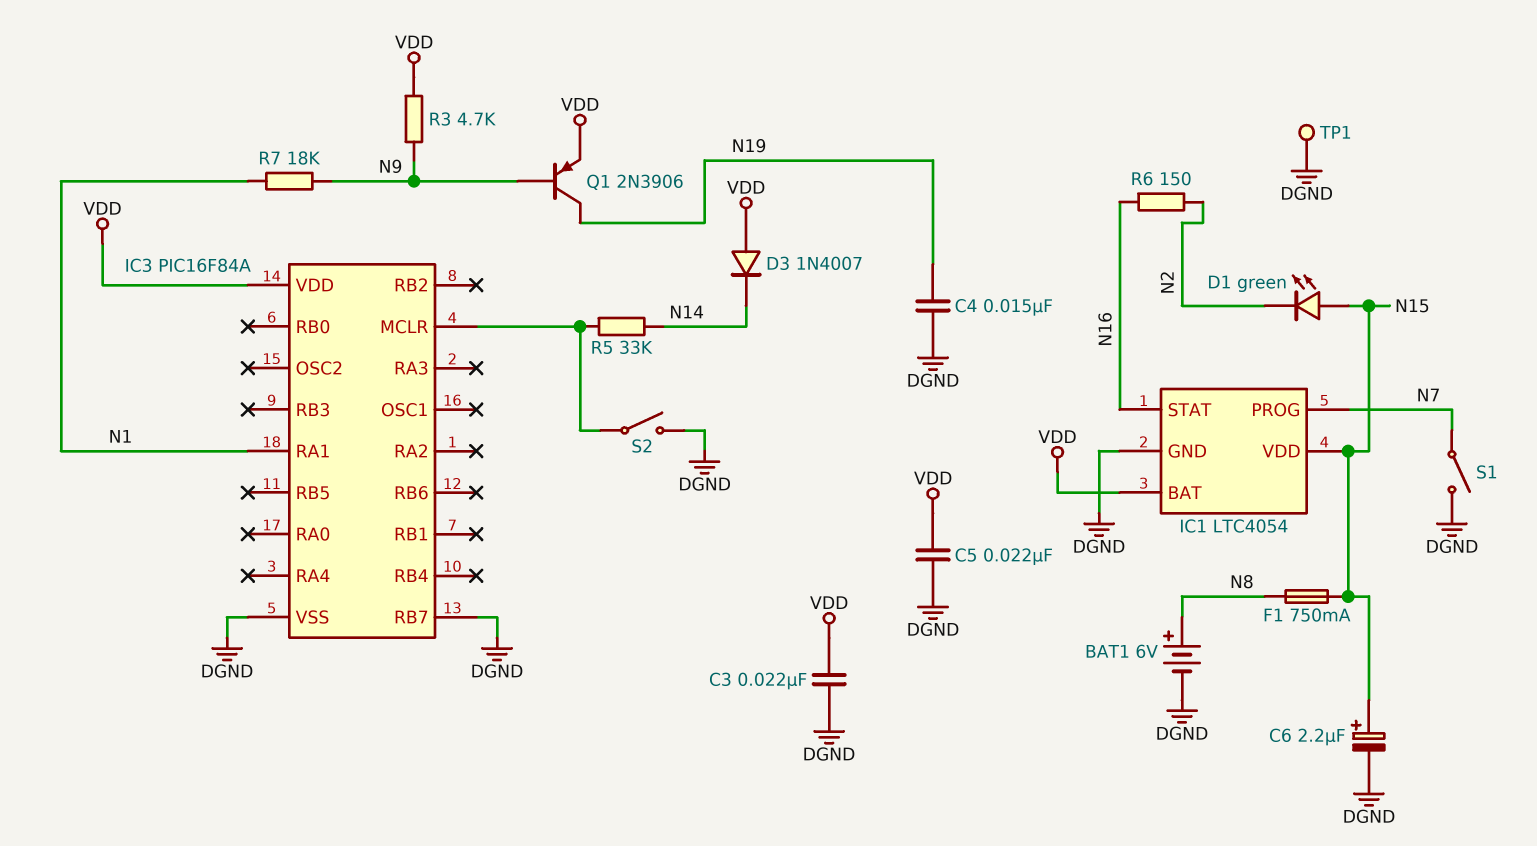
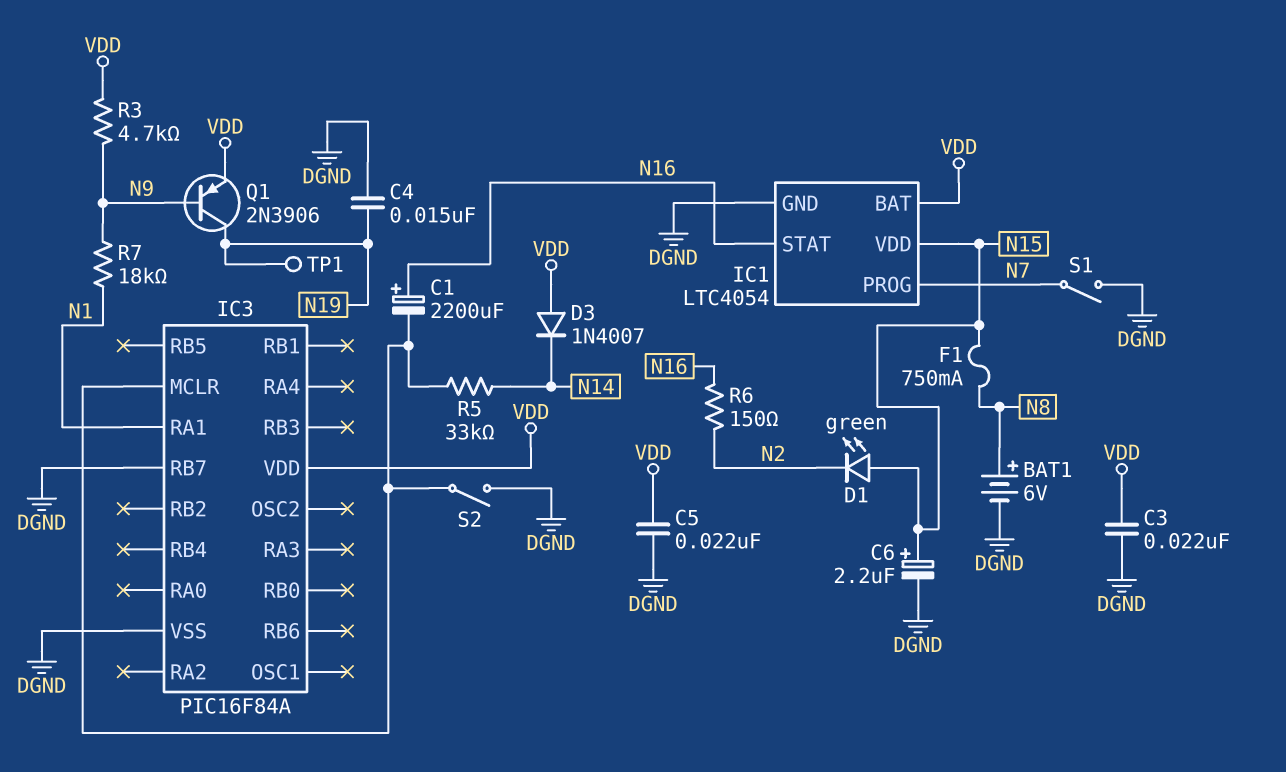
C1: none -> 2200uF (plus N16, minus IC3/MCLR)
TP1: test point (DGND) -> test point (N19)

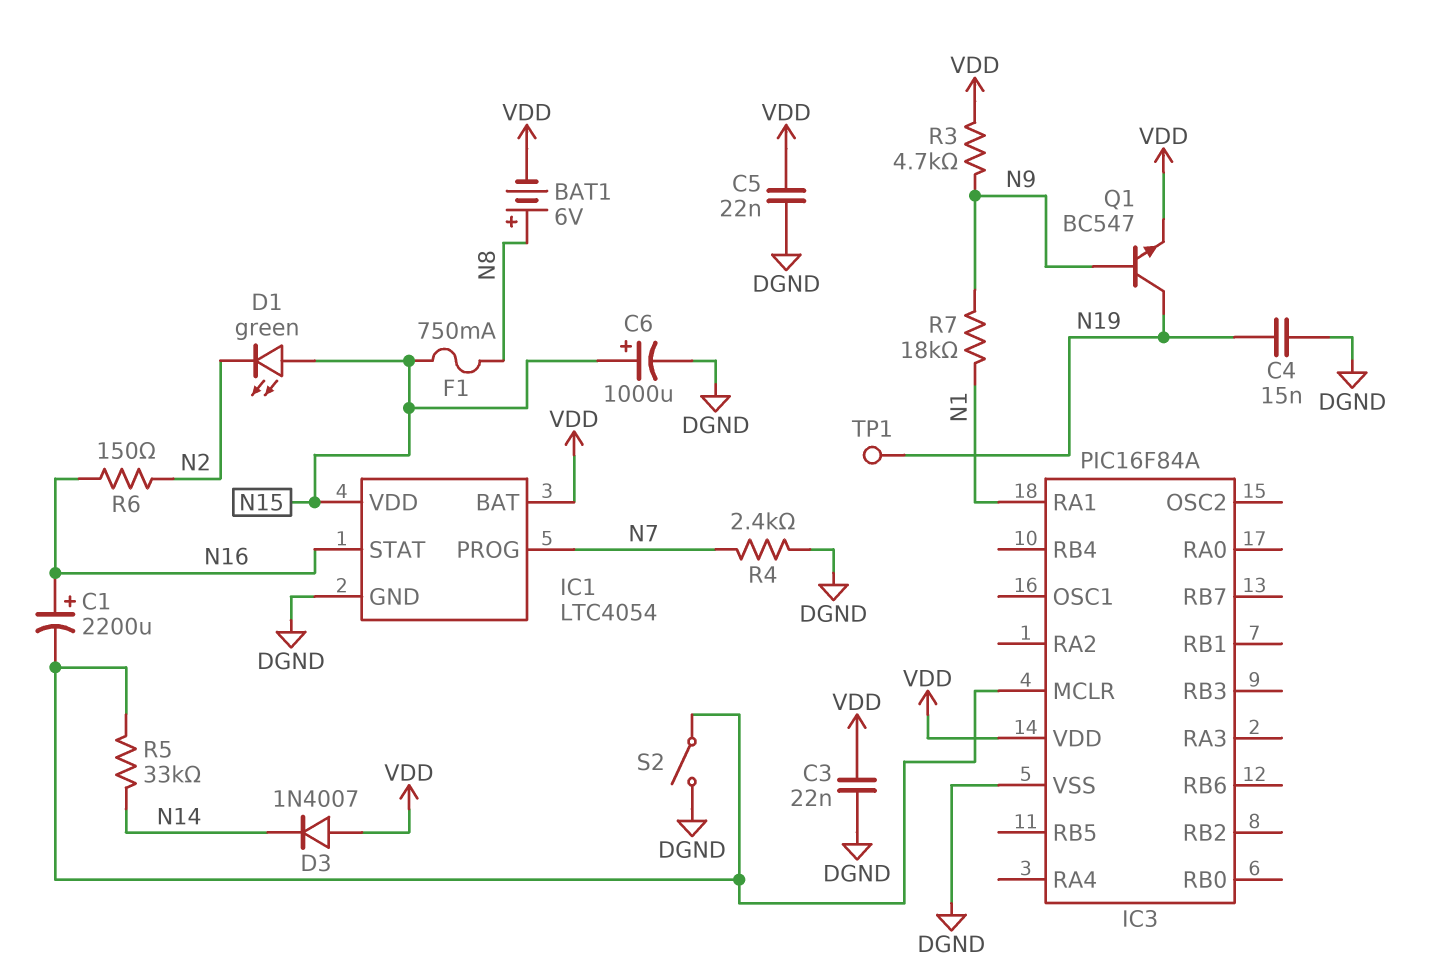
BAT1: 6V (plus N8, minus DGND) -> 6V (plus N8, minus VDD)
C6: 2.2uF (plus N15, minus DGND) -> 1000uF (plus N15, minus DGND)
IC3 pin RB7: DGND -> none
Q1: PNP 2N3906 (B N9, C N19, E VDD) -> NPN BC547 (B N9, C N19, E VDD)
R4: none -> 2.4k (DGND, N7)
S1: switch (DGND, N7) -> none

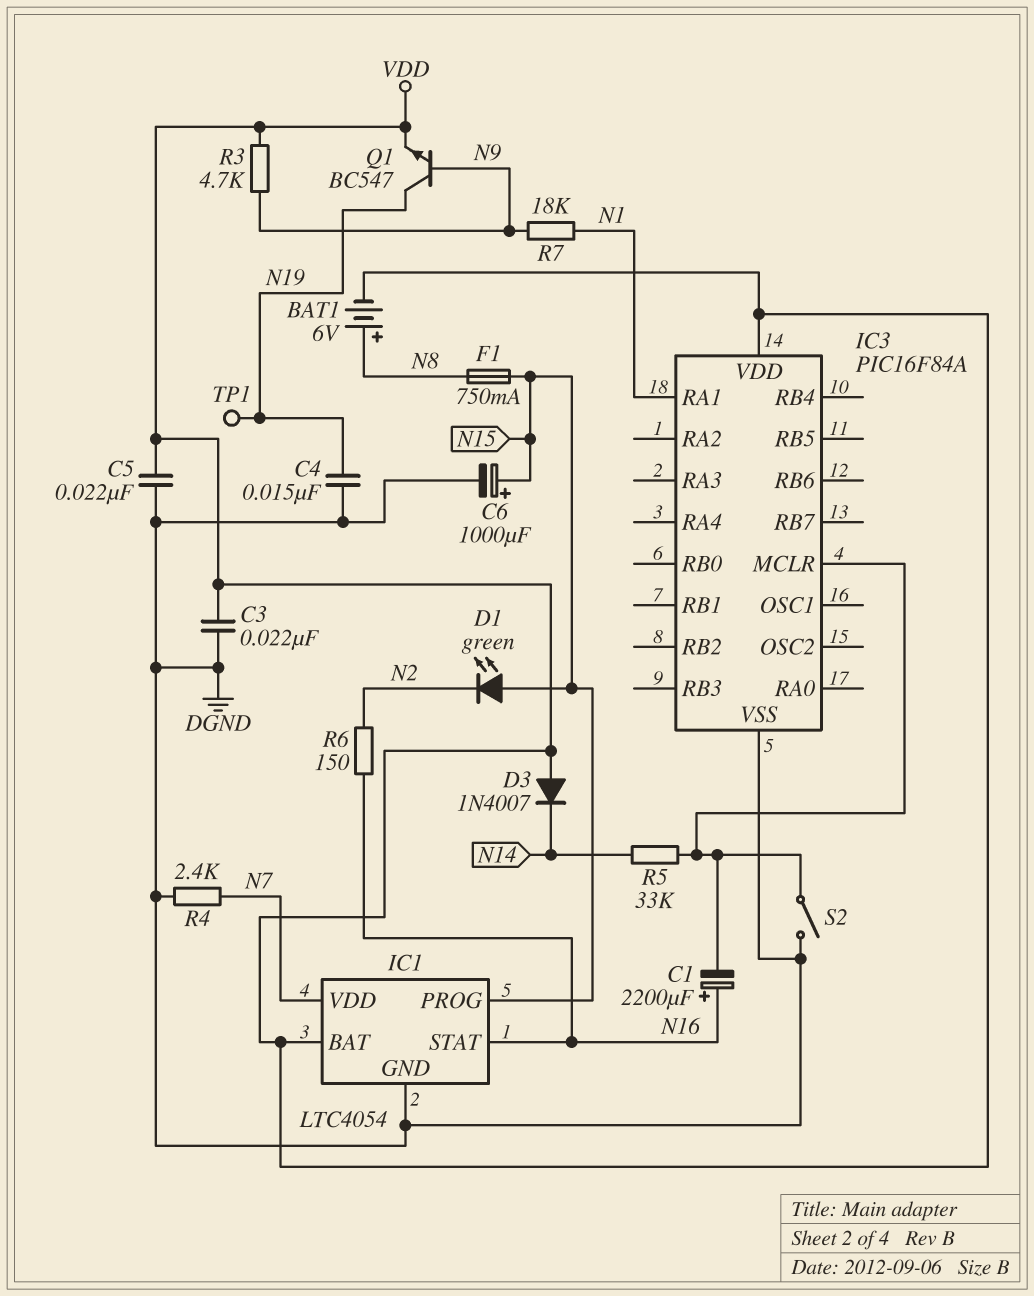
IC1 pin PROG: N7 -> N15
IC1 pin VDD: N15 -> N7

